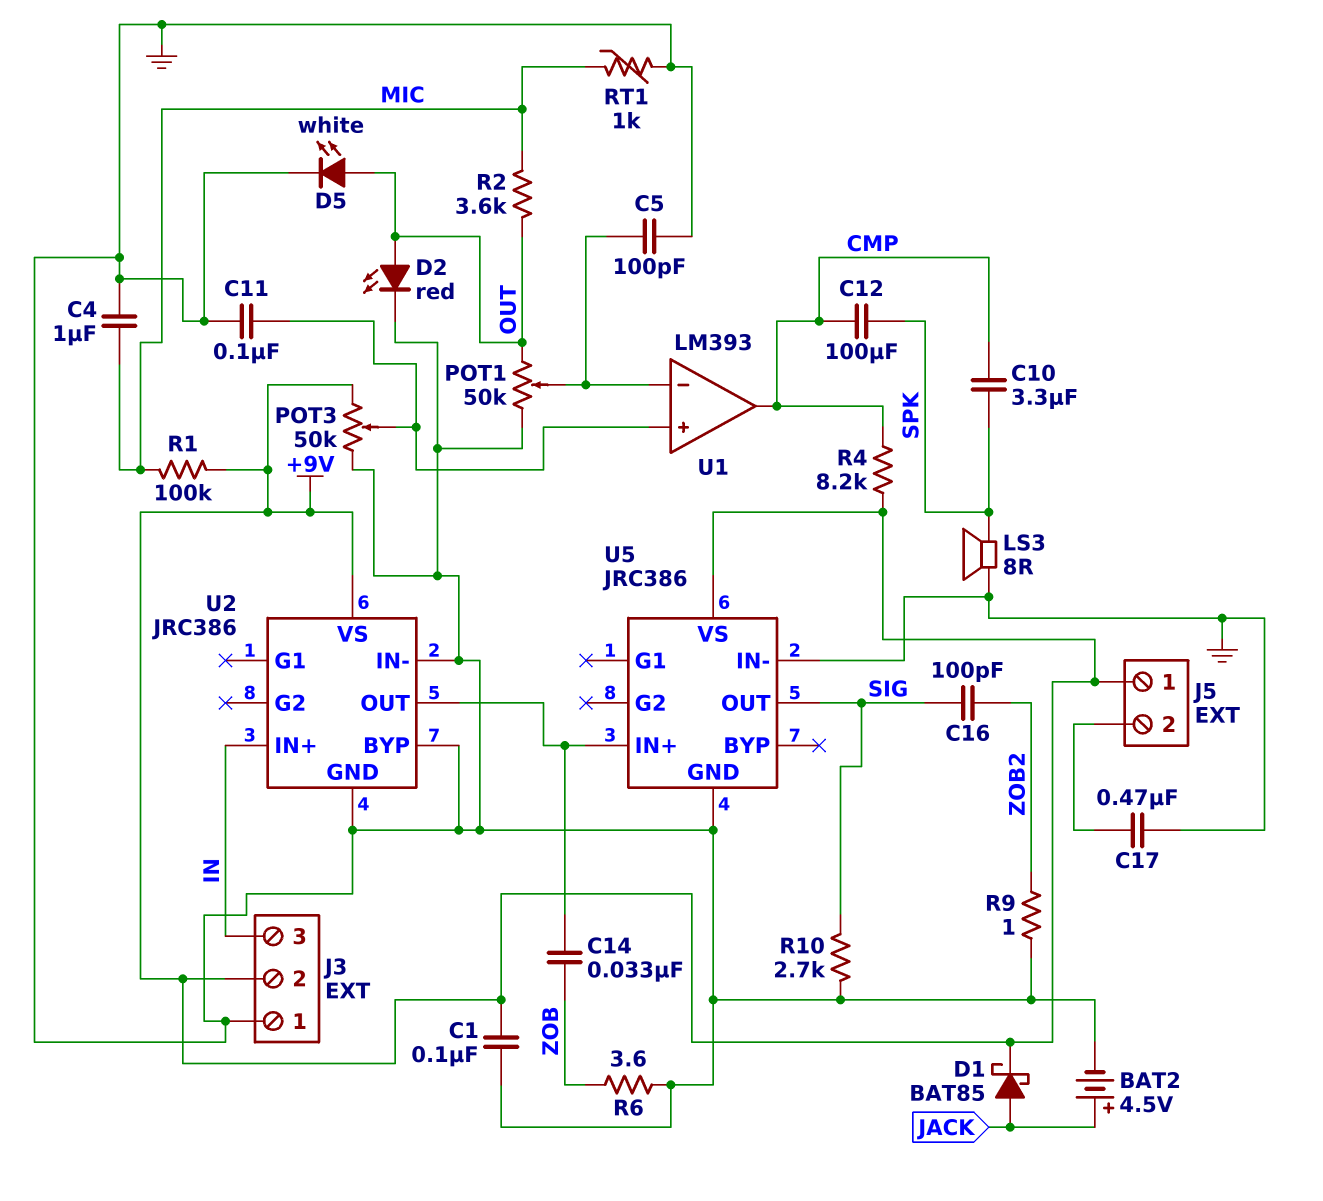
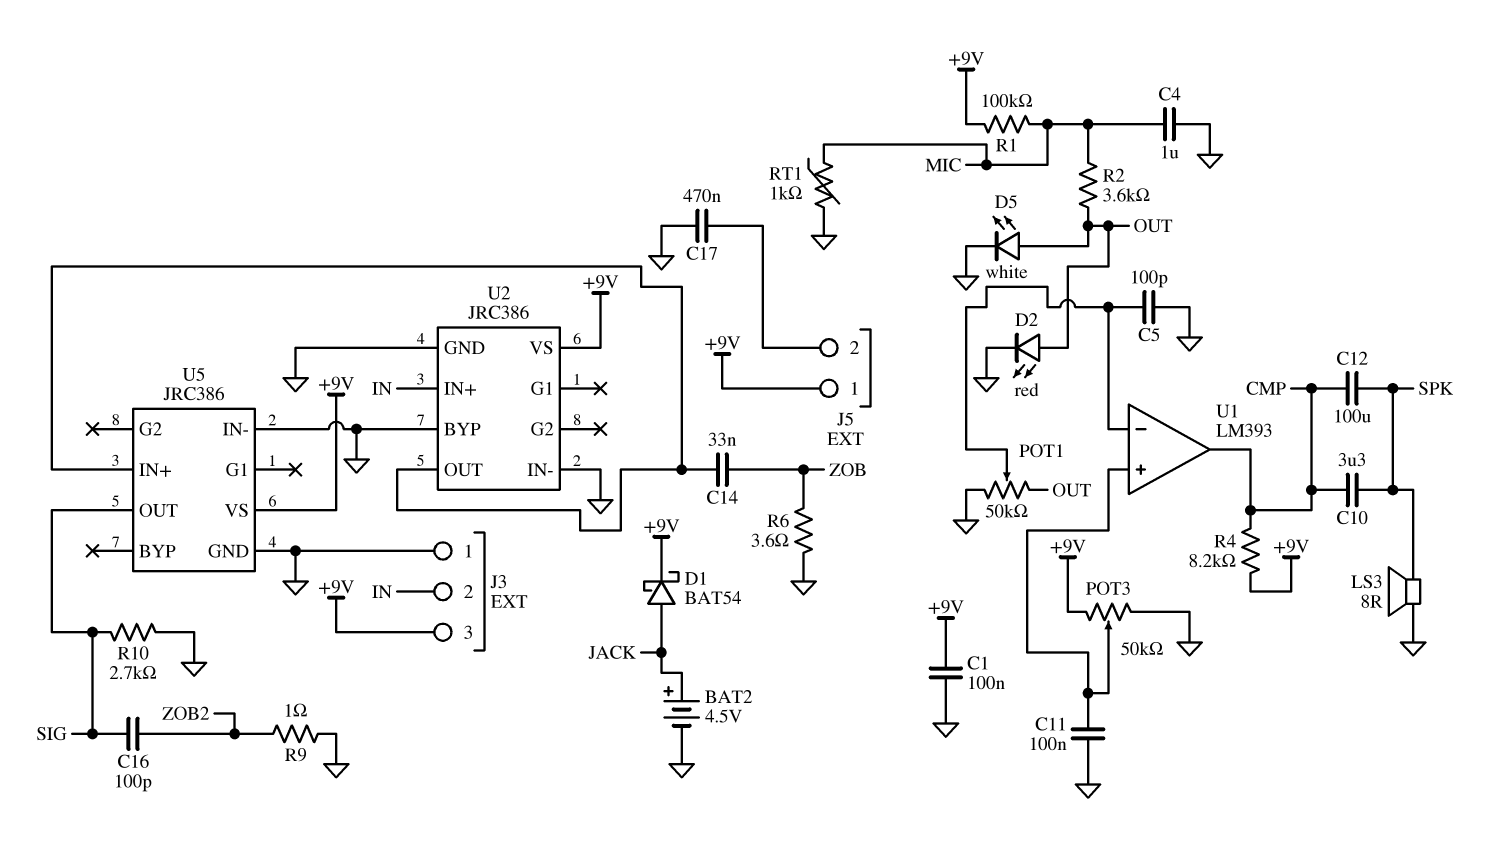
D1: schottky BAT85 (A JACK, K +9V) -> schottky BAT54 (A JACK, K +9V)
J3 pin 2: +9V -> IN
J3 pin 3: IN -> +9V

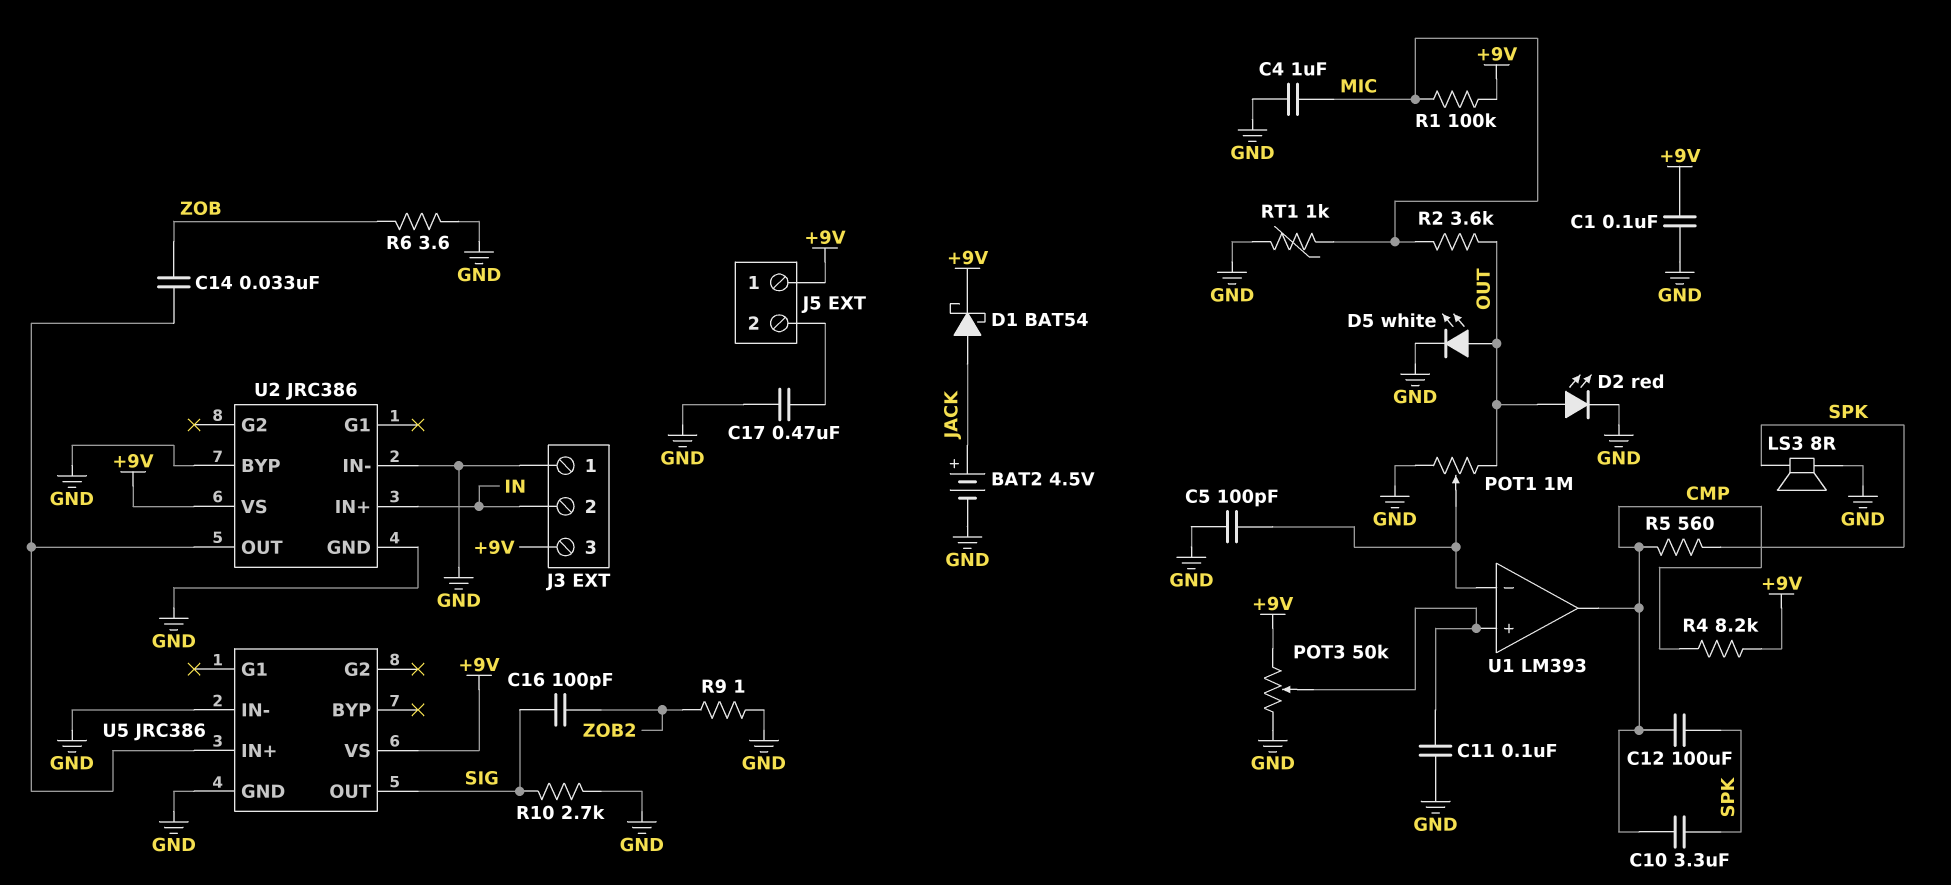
POT1: 50k (GND, OUT, wiper U1/in-) -> 1M (GND, OUT, wiper U1/in-)
R5: none -> 560 (CMP, SPK)

